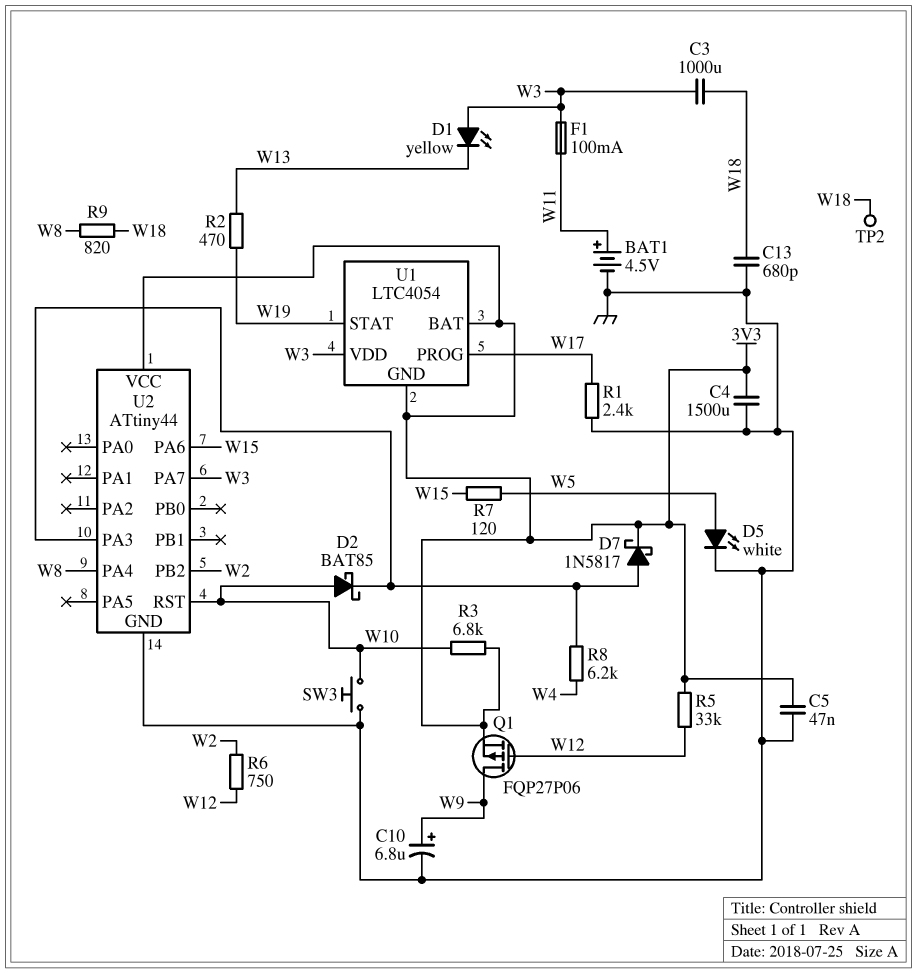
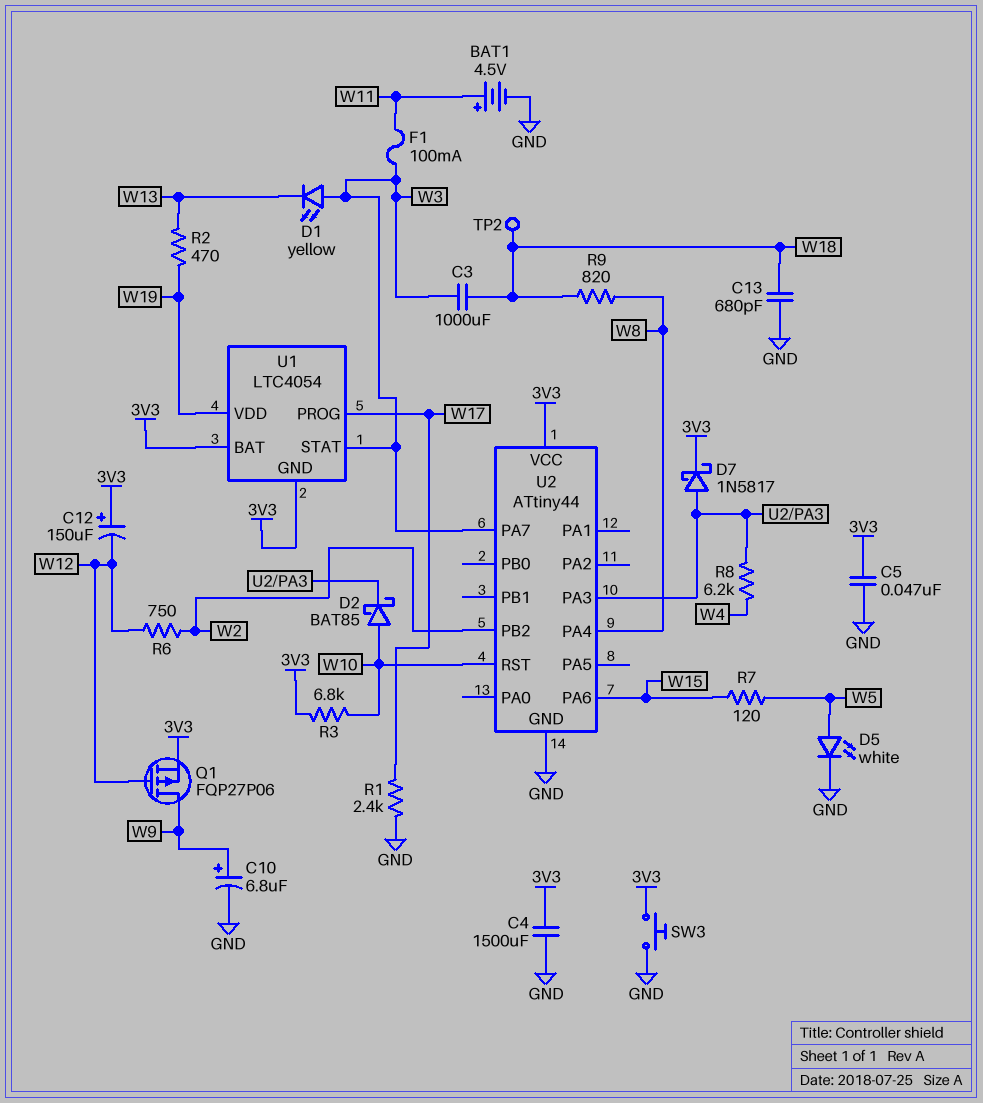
C12: none -> 150uF (plus 3V3, minus W12)
R5: 33k (3V3, W12) -> none
SW3: button (GND, W10) -> button (3V3, GND)
U1 pin STAT: W19 -> W3
U1 pin VDD: W3 -> W19

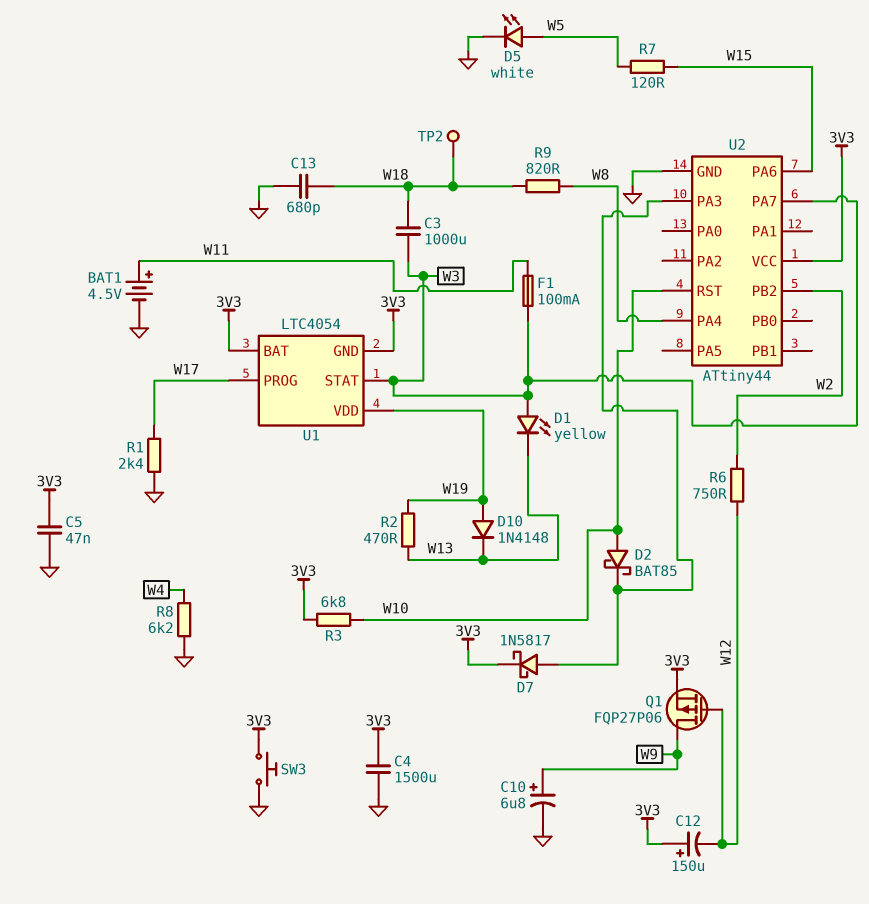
D10: none -> diode 1N4148 (A W19, K W13)
R8: 6.2k (U2/PA3, W4) -> 6.2k (GND, W4)

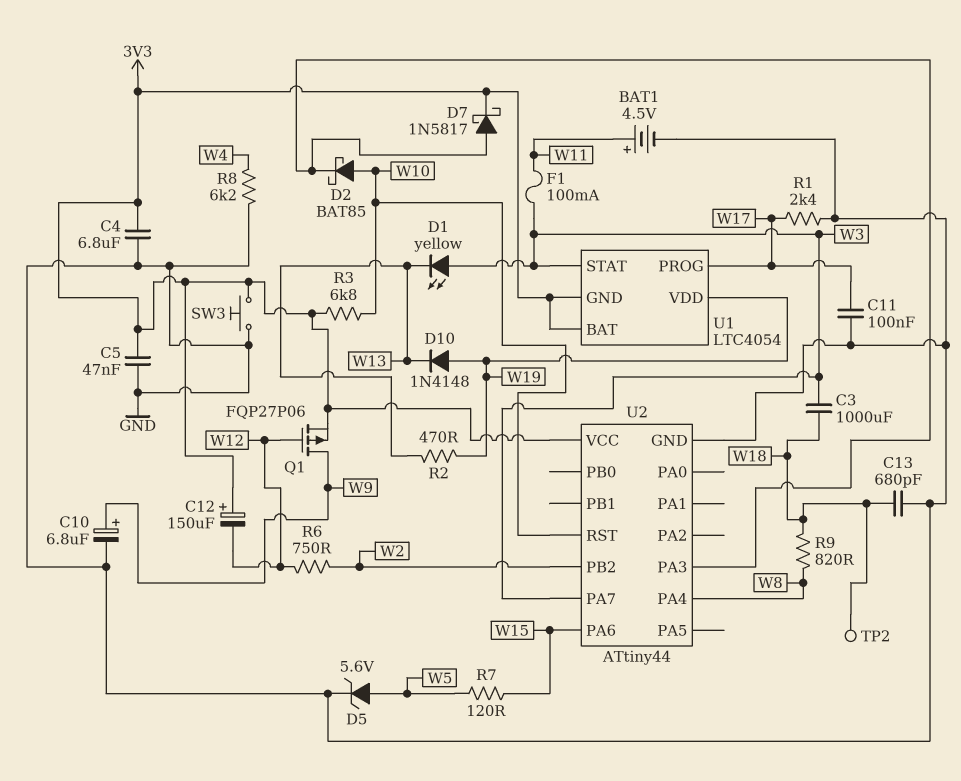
C4: 1500uF (3V3, GND) -> 6.8uF (3V3, GND)
C11: none -> 100nF (GND, W17)
D5: LED white (A W5, K GND) -> zener 5.6V (A W5, K GND)

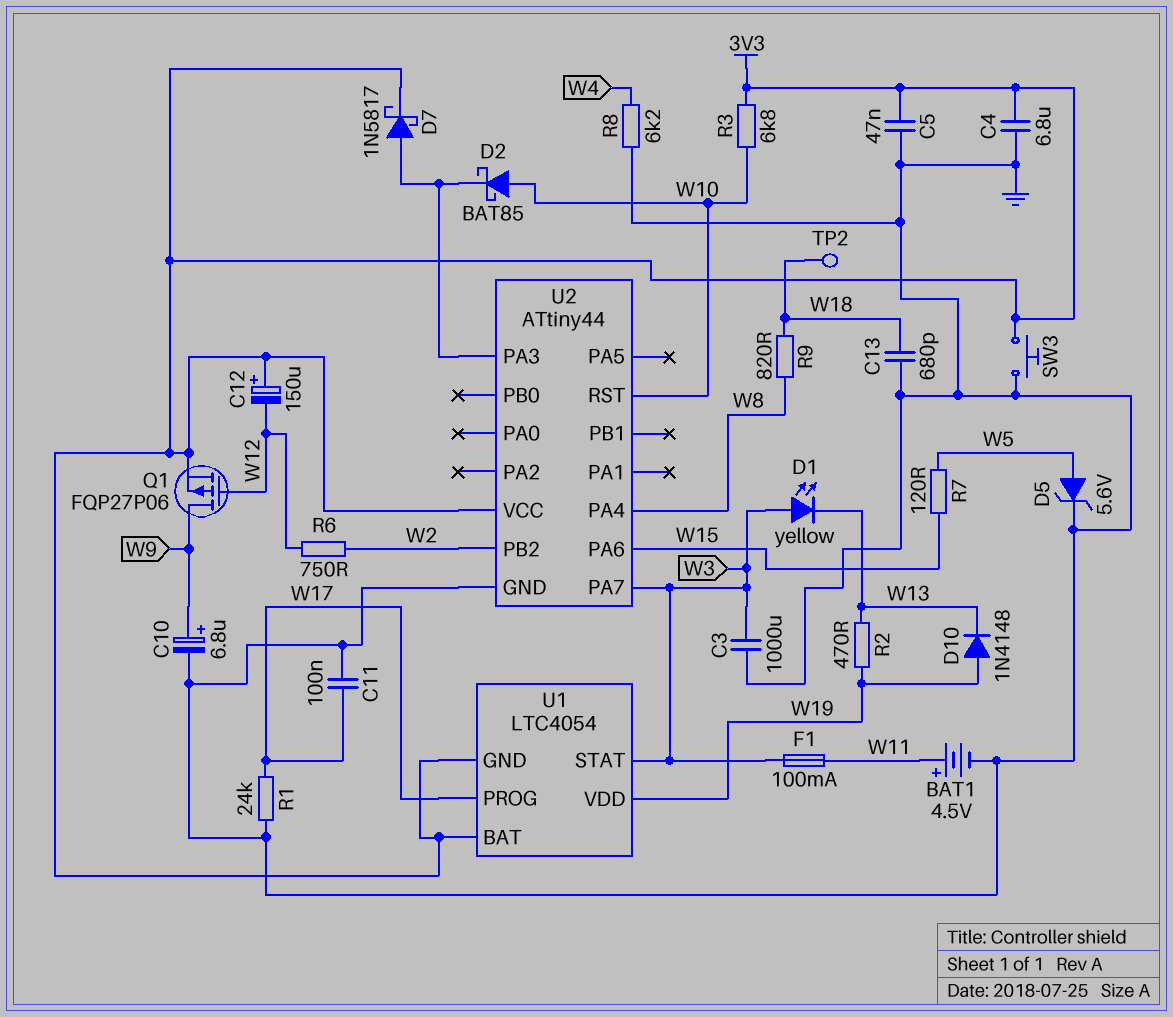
C3: 1000uF (W3, W18) -> 1000uF (GND, W3)
R1: 2.4k (GND, W17) -> 24k (GND, W17)

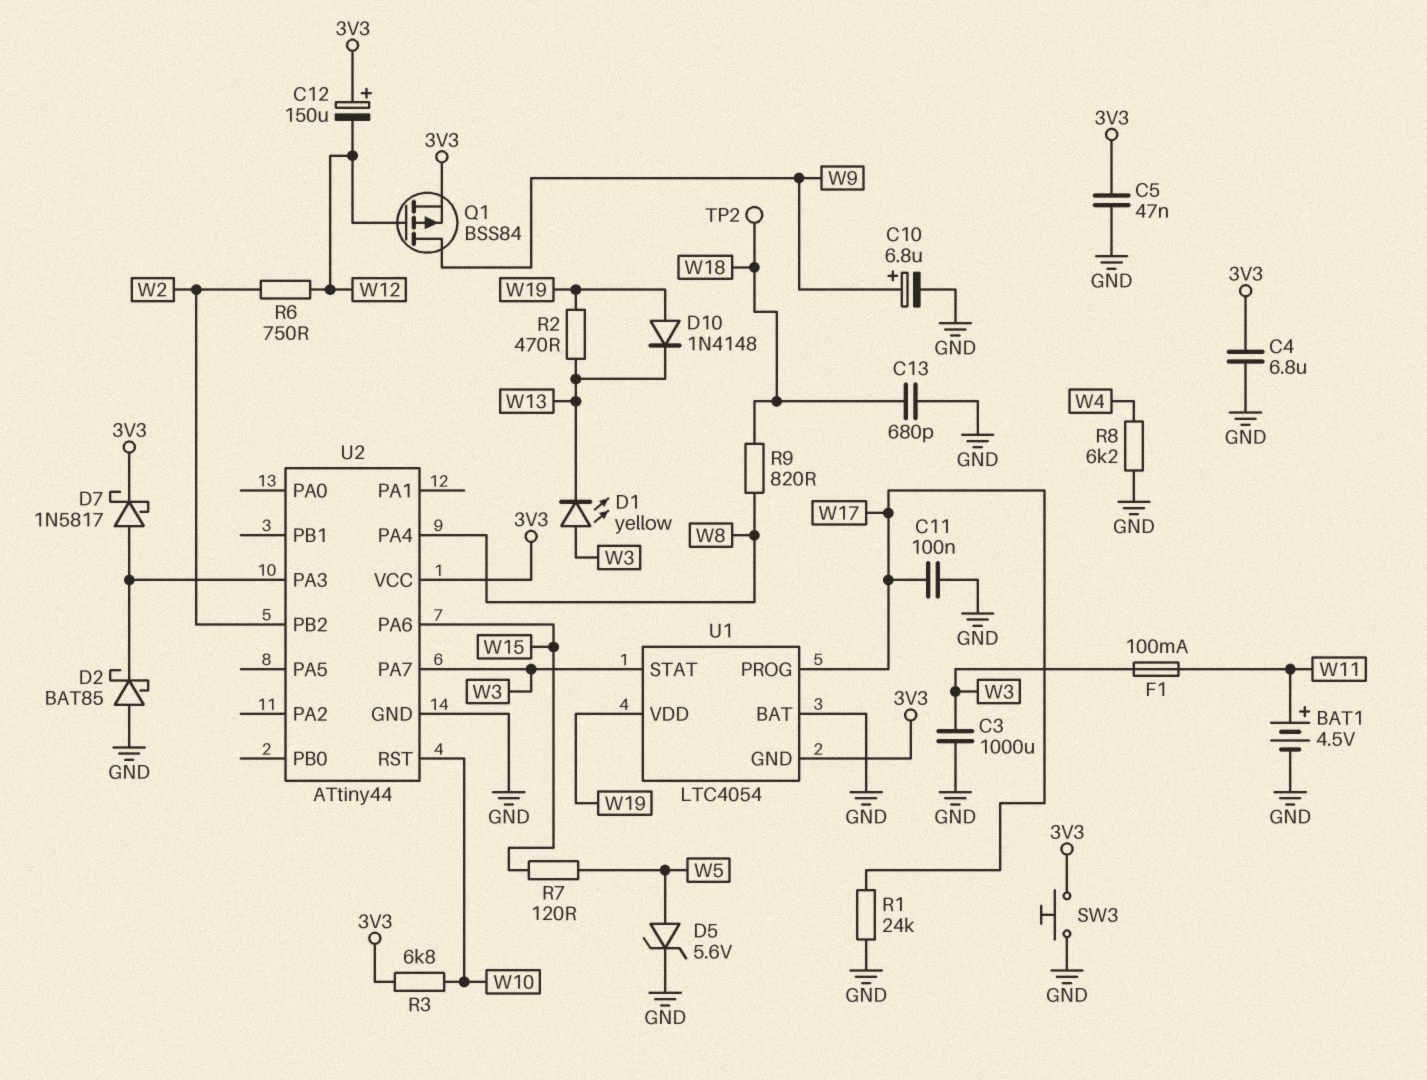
D2: schottky BAT85 (A W10, K U2/PA3) -> schottky BAT85 (A GND, K U2/PA3)
Q1: PMOS FQP27P06 (G W12, D W9, S 3V3) -> PMOS BSS84 (G W12, D W9, S 3V3)
U1 pin BAT: 3V3 -> GND

